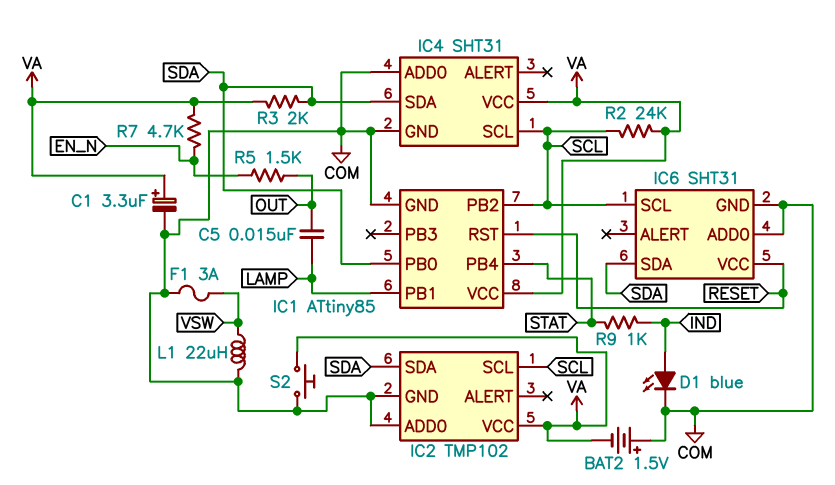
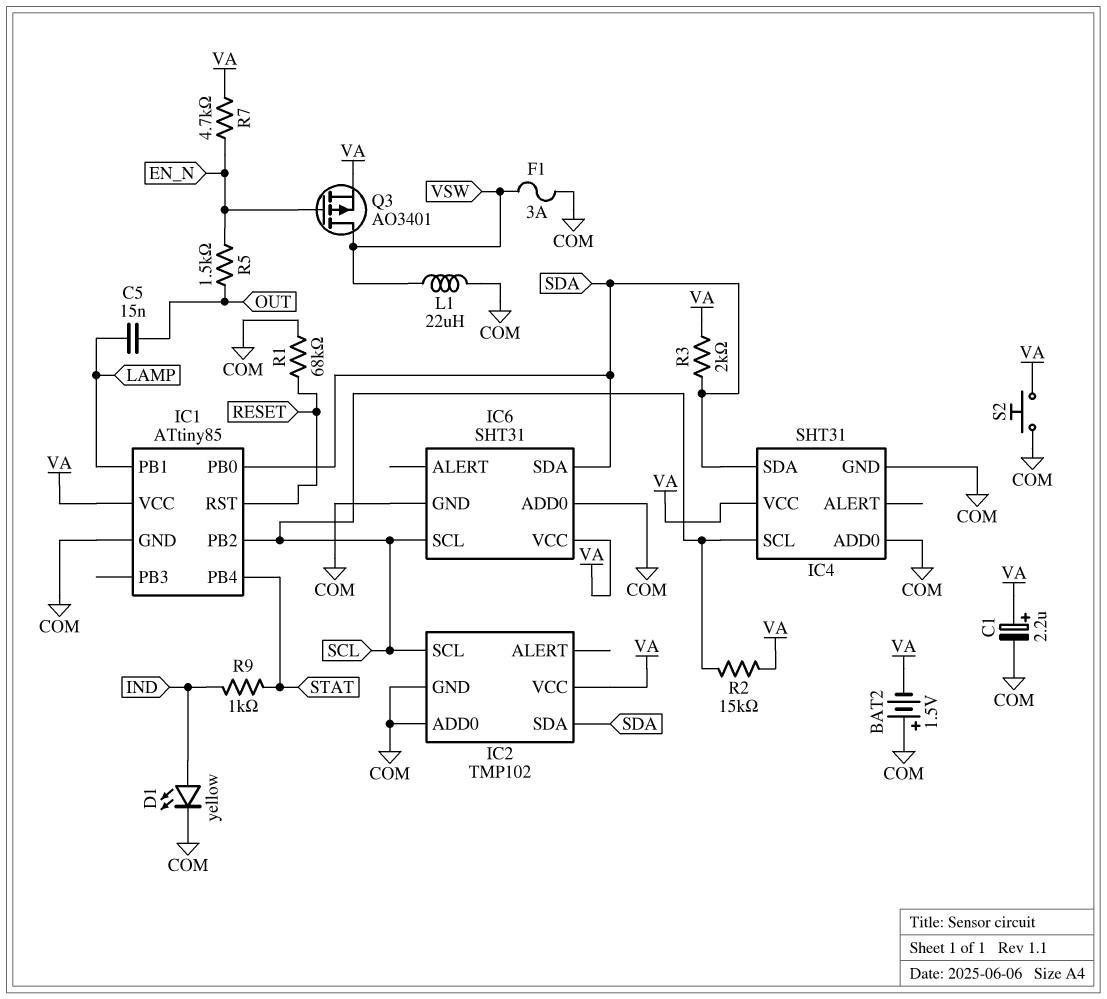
C1: 3.3uF (plus VA, minus COM) -> 2.2uF (plus VA, minus COM)
D1: LED blue (A IND, K COM) -> LED yellow (A IND, K COM)
IC6 pin VCC: RESET -> VA
Q3: none -> PMOS AO3401 (G EN_N, D VSW, S VA)
R1: none -> 68k (COM, RESET)
R2: 24k (SCL, VA) -> 15k (SCL, VA)

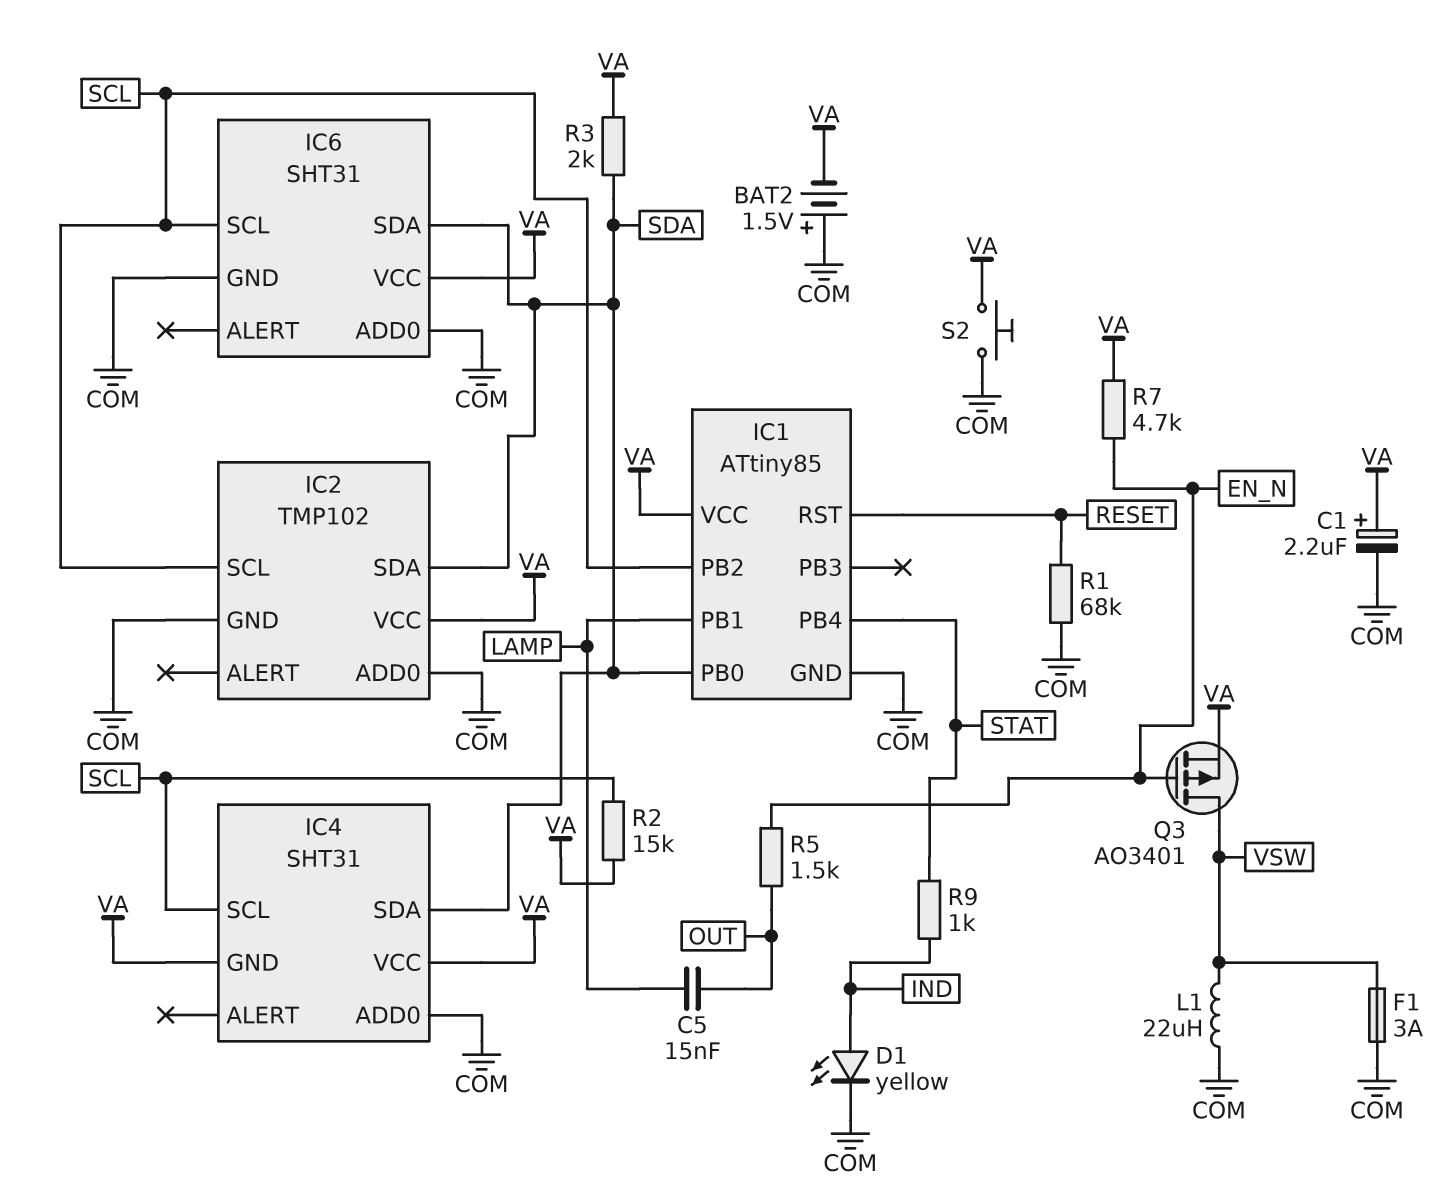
IC4 pin GND: COM -> VA

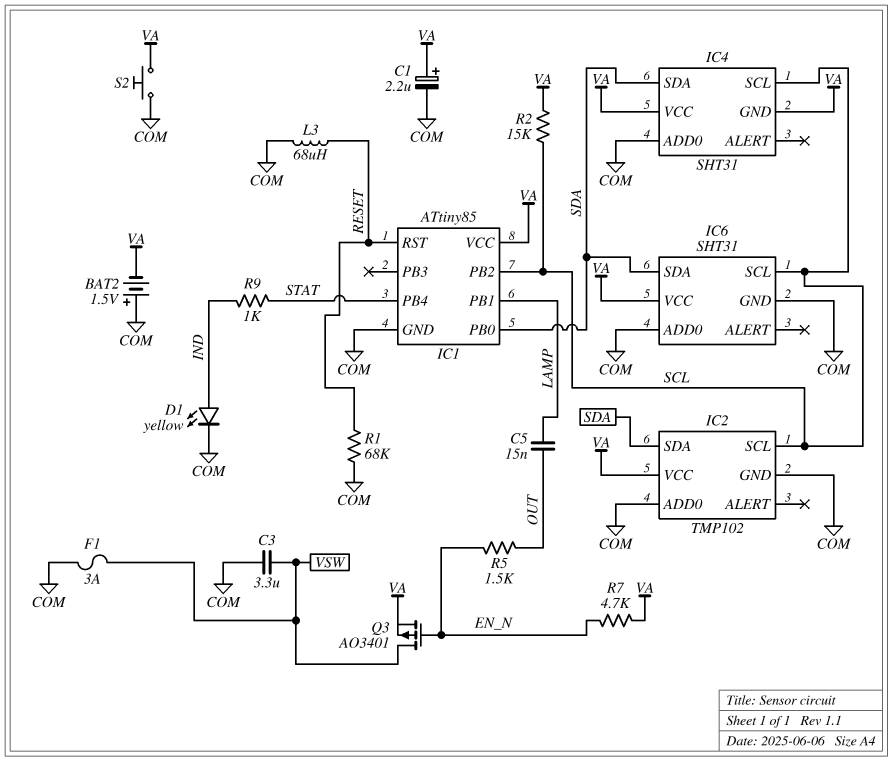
C3: none -> 3.3uF (COM, VSW)
L1: 22uH (COM, VSW) -> none
L3: none -> 68uH (COM, RESET)
R3: 2k (SDA, VA) -> none

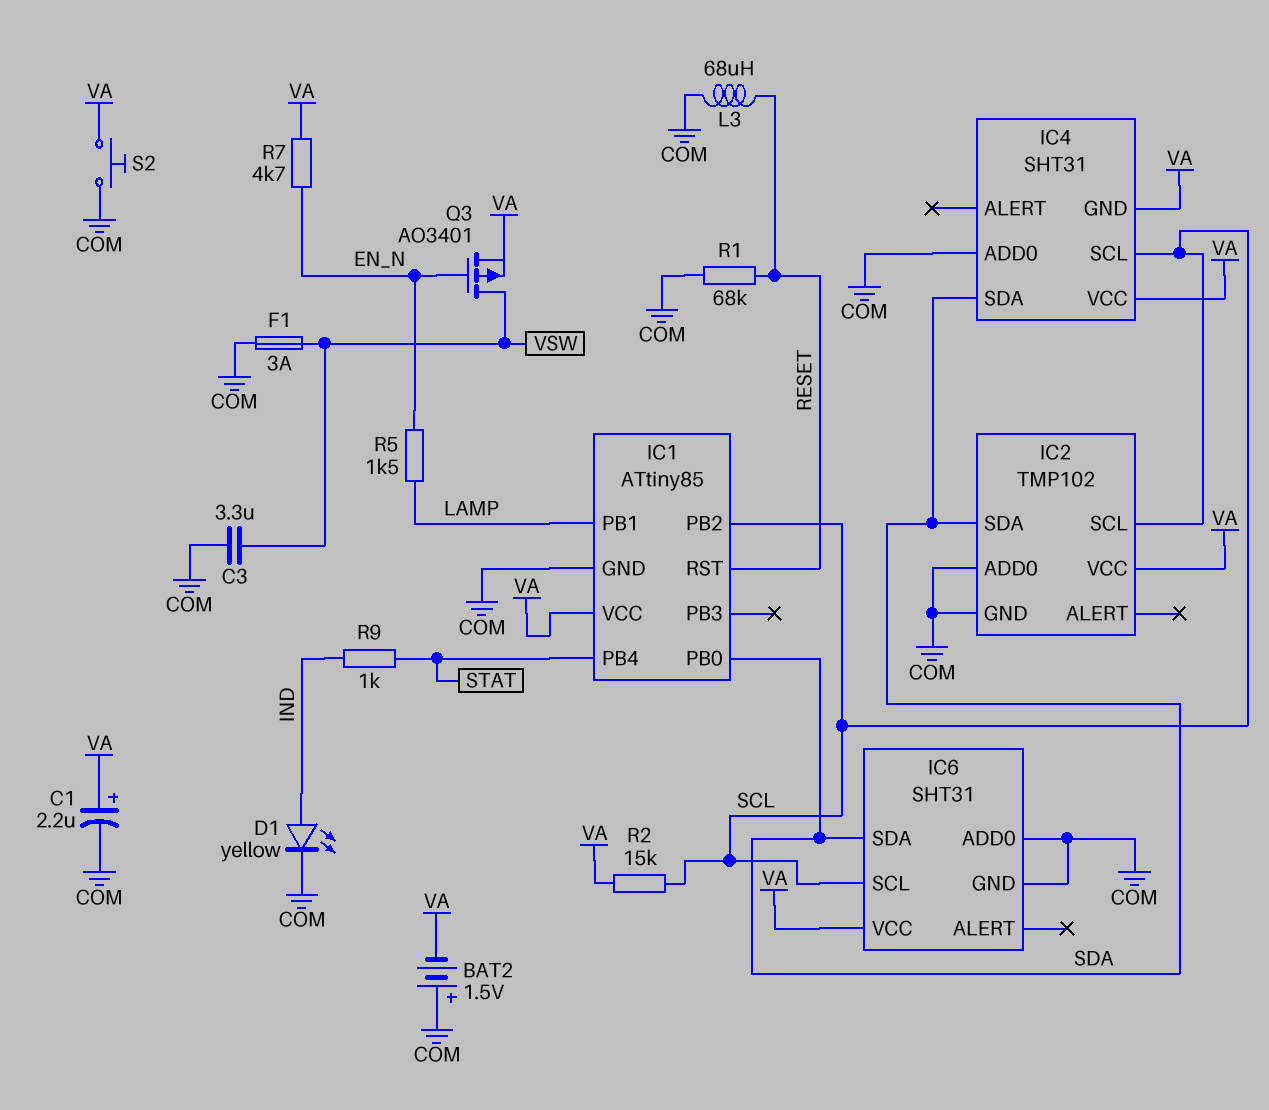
C5: 15nF (LAMP, OUT) -> none
R5: 1.5k (EN_N, OUT) -> 1.5k (EN_N, LAMP)

